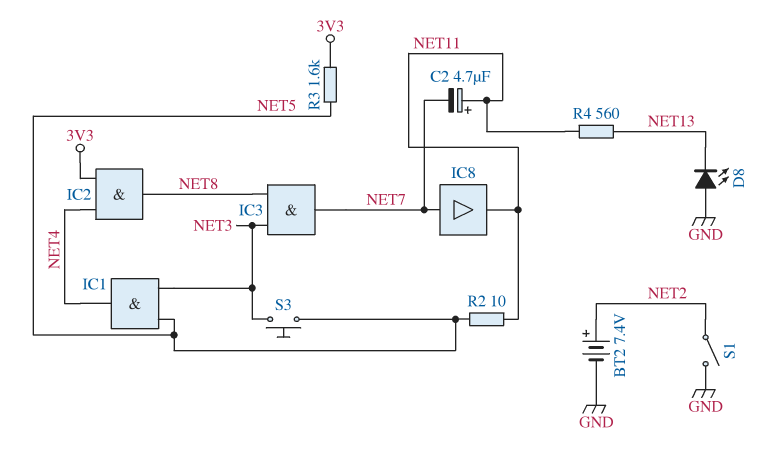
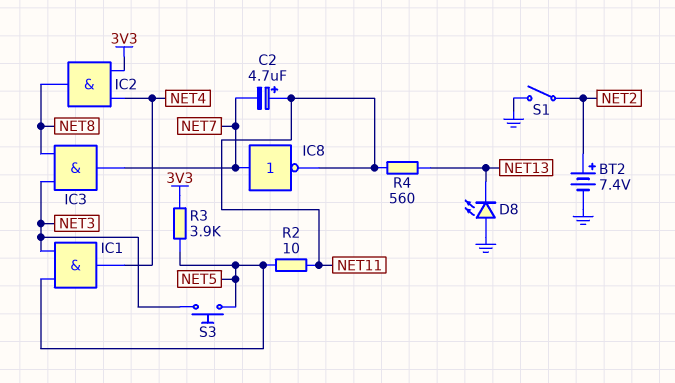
IC8: buffer (in NET7, out NET11) -> NOT (in NET7, out NET11)
R3: 1.6k (3V3, NET5) -> 3.9k (3V3, NET5)

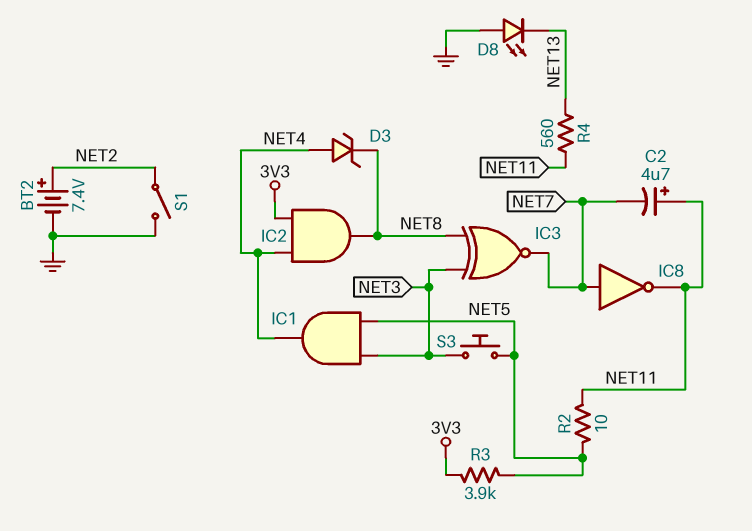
D3: none -> zener (A NET4, K NET8)
IC3: AND (in NET3, in NET8, out NET7) -> XNOR (in NET3, in NET8, out NET7)

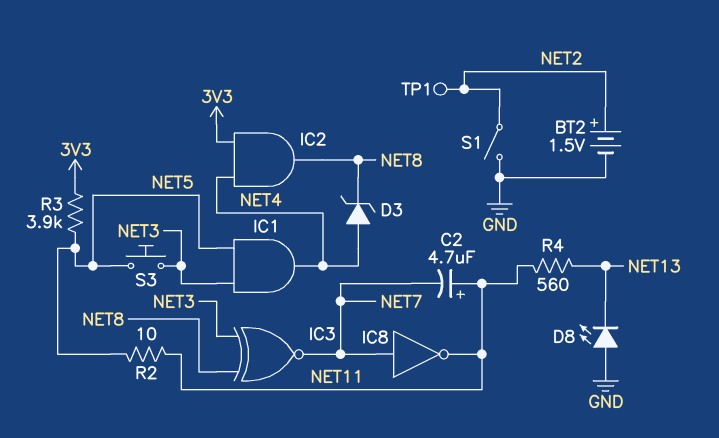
BT2: 7.4V (plus NET2, minus GND) -> 1.5V (plus NET2, minus GND)
TP1: none -> test point (NET2)

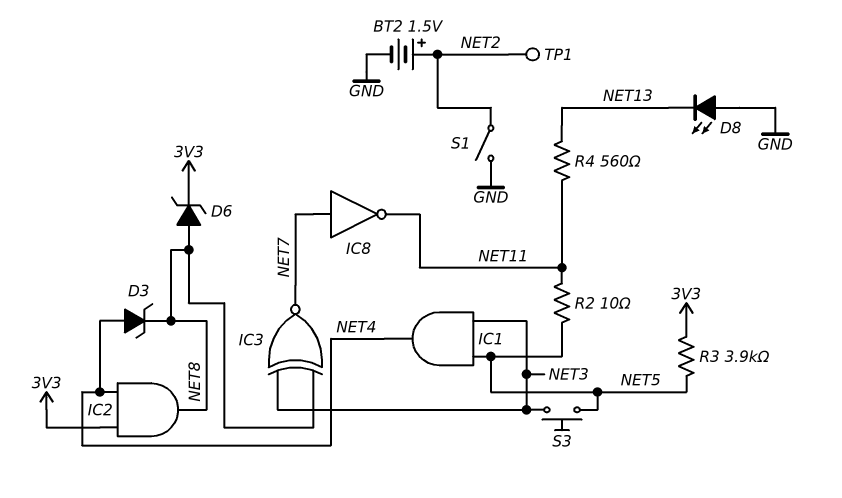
C2: 4.7uF (plus NET11, minus NET7) -> none
D6: none -> zener (A NET8, K 3V3)

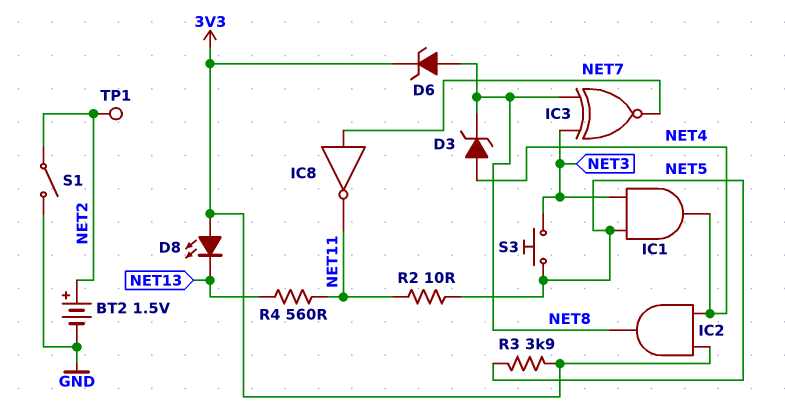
D8: LED (A GND, K NET13) -> LED (A 3V3, K NET13)

